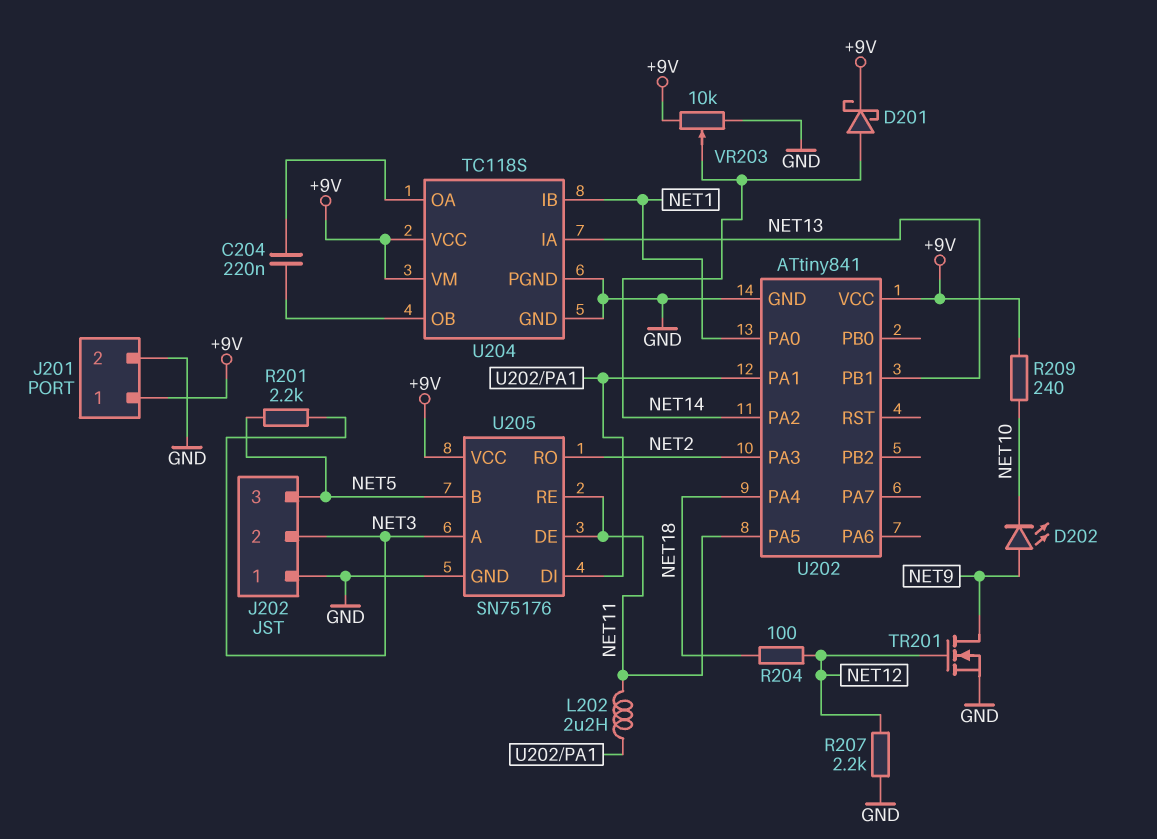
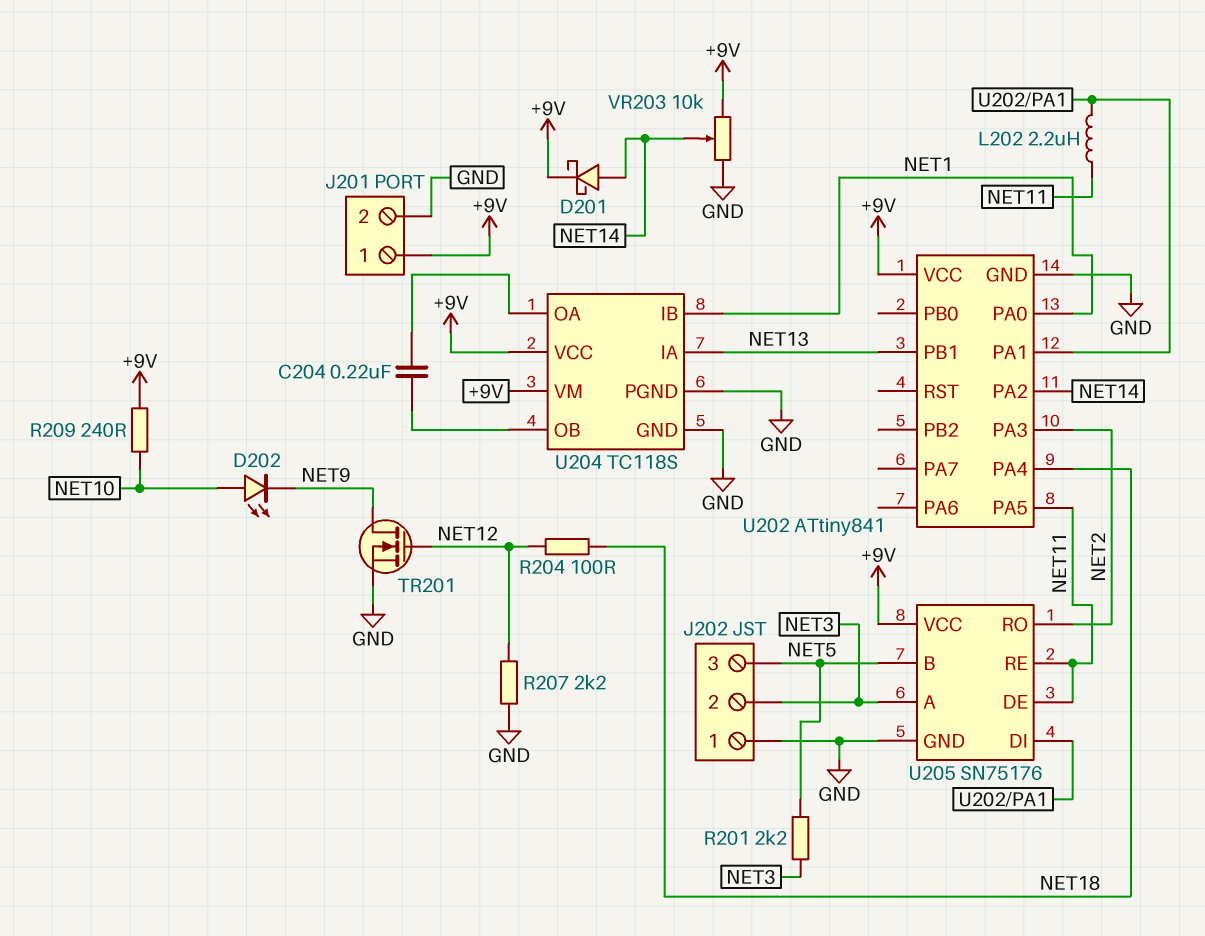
D202: LED (A NET9, K NET10) -> LED (A NET10, K NET9)

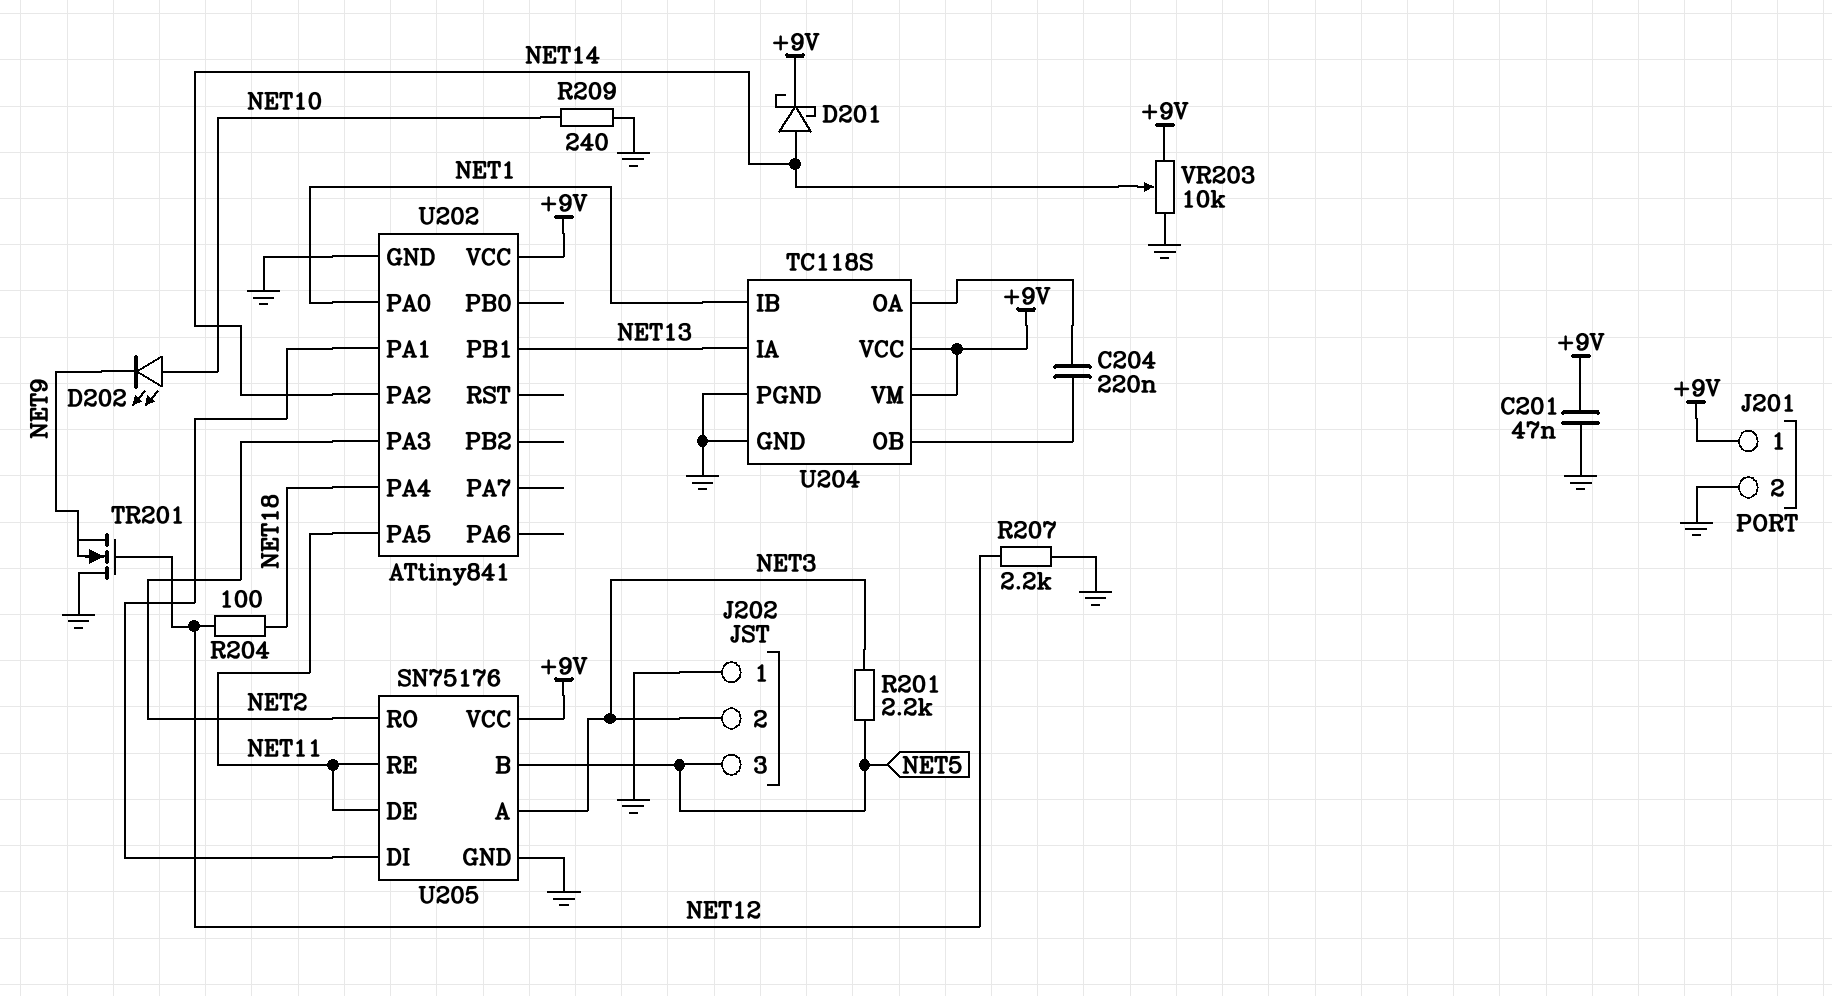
C201: none -> 47nF (+9V, GND)
L202: 2.2uH (NET11, U202/PA1) -> none
R209: 240 (+9V, NET10) -> 240 (GND, NET10)
TR201: NMOS (G NET12, D NET9, S GND) -> NMOS (G NET12, D GND, S NET9)

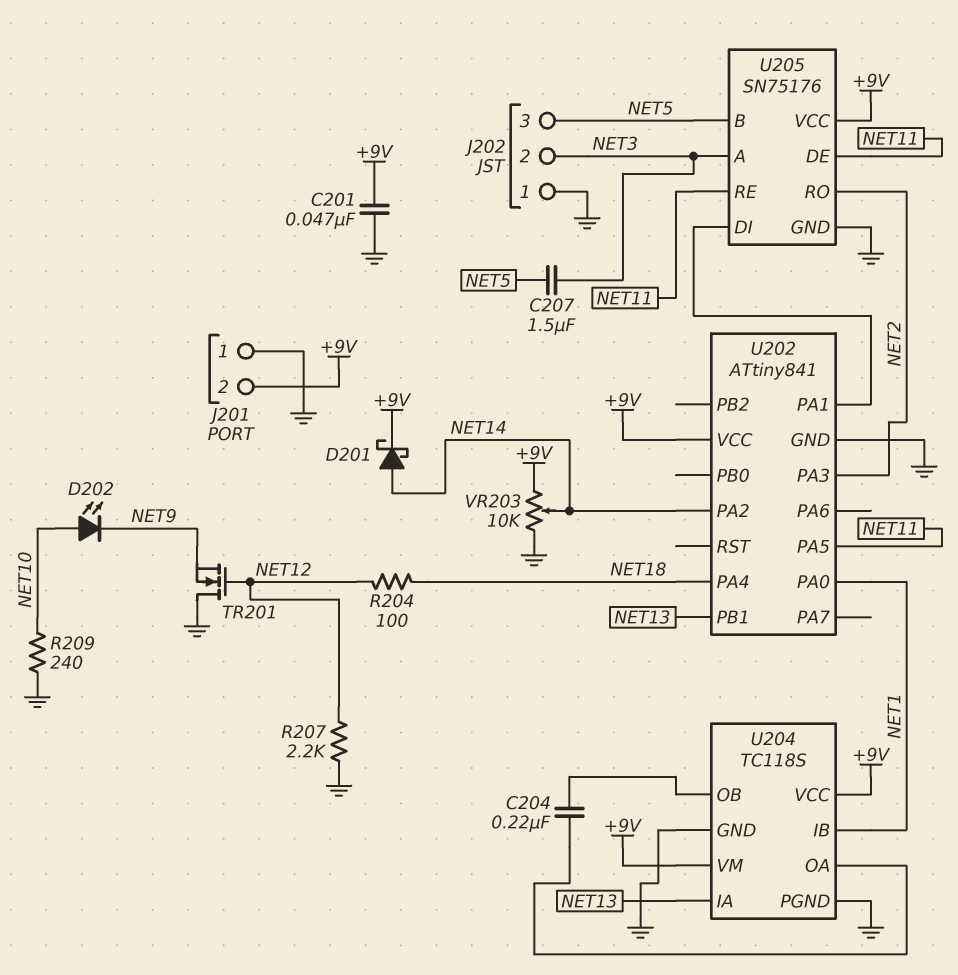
C207: none -> 1.5uF (NET3, NET5)
J201 pin 1: +9V -> GND
J201 pin 2: GND -> +9V
R201: 2.2k (NET3, NET5) -> none

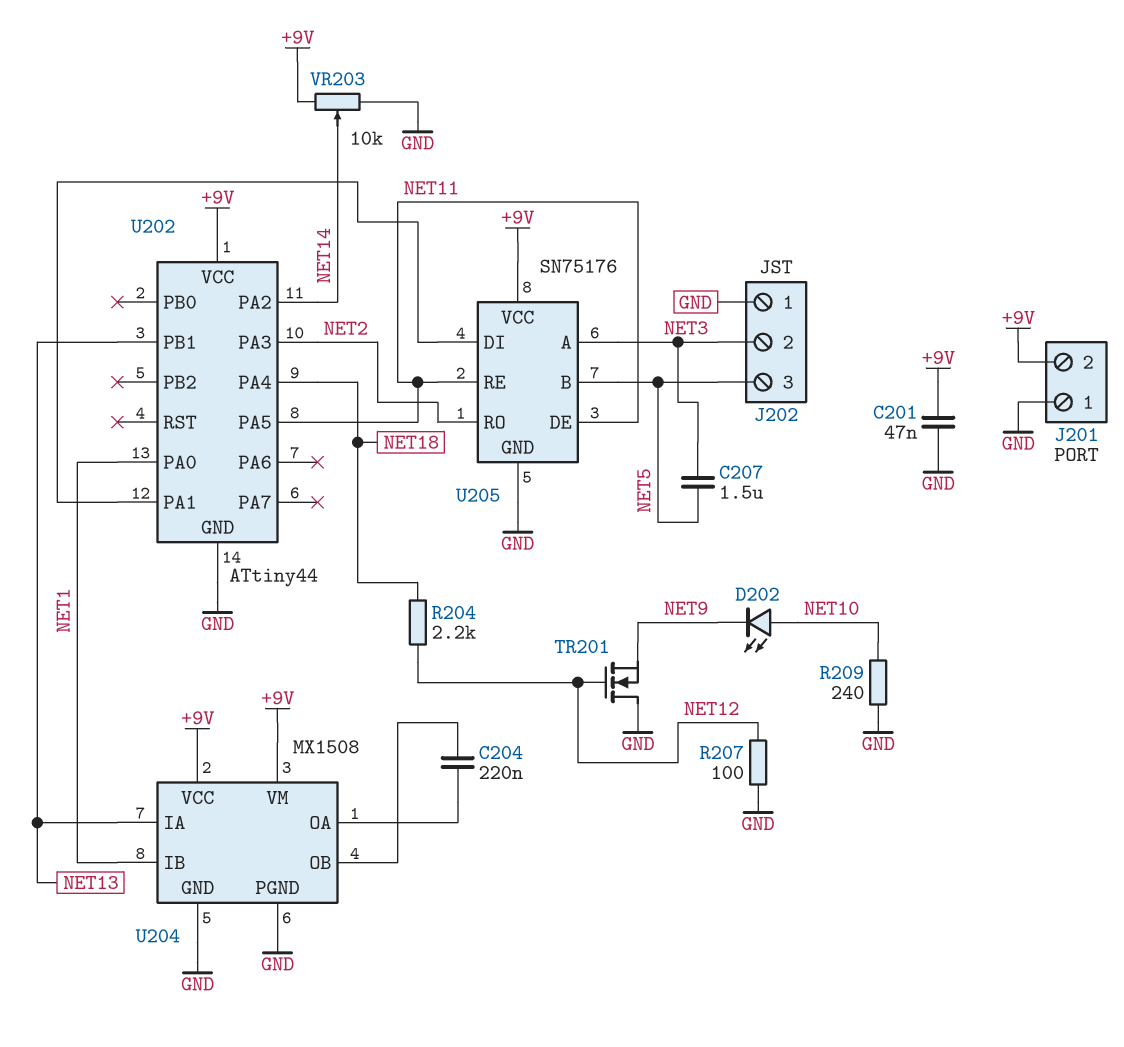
D201: schottky (A NET14, K +9V) -> none
R204: 100 (NET12, NET18) -> 2.2k (NET12, NET18)
R207: 2.2k (GND, NET12) -> 100 (GND, NET12)
U202: ATtiny841 -> ATtiny44
U204: TC118S -> MX1508

